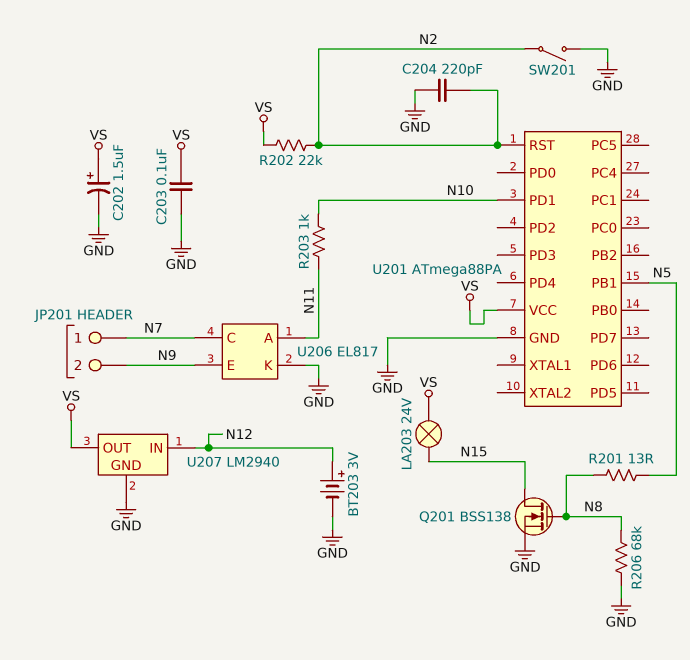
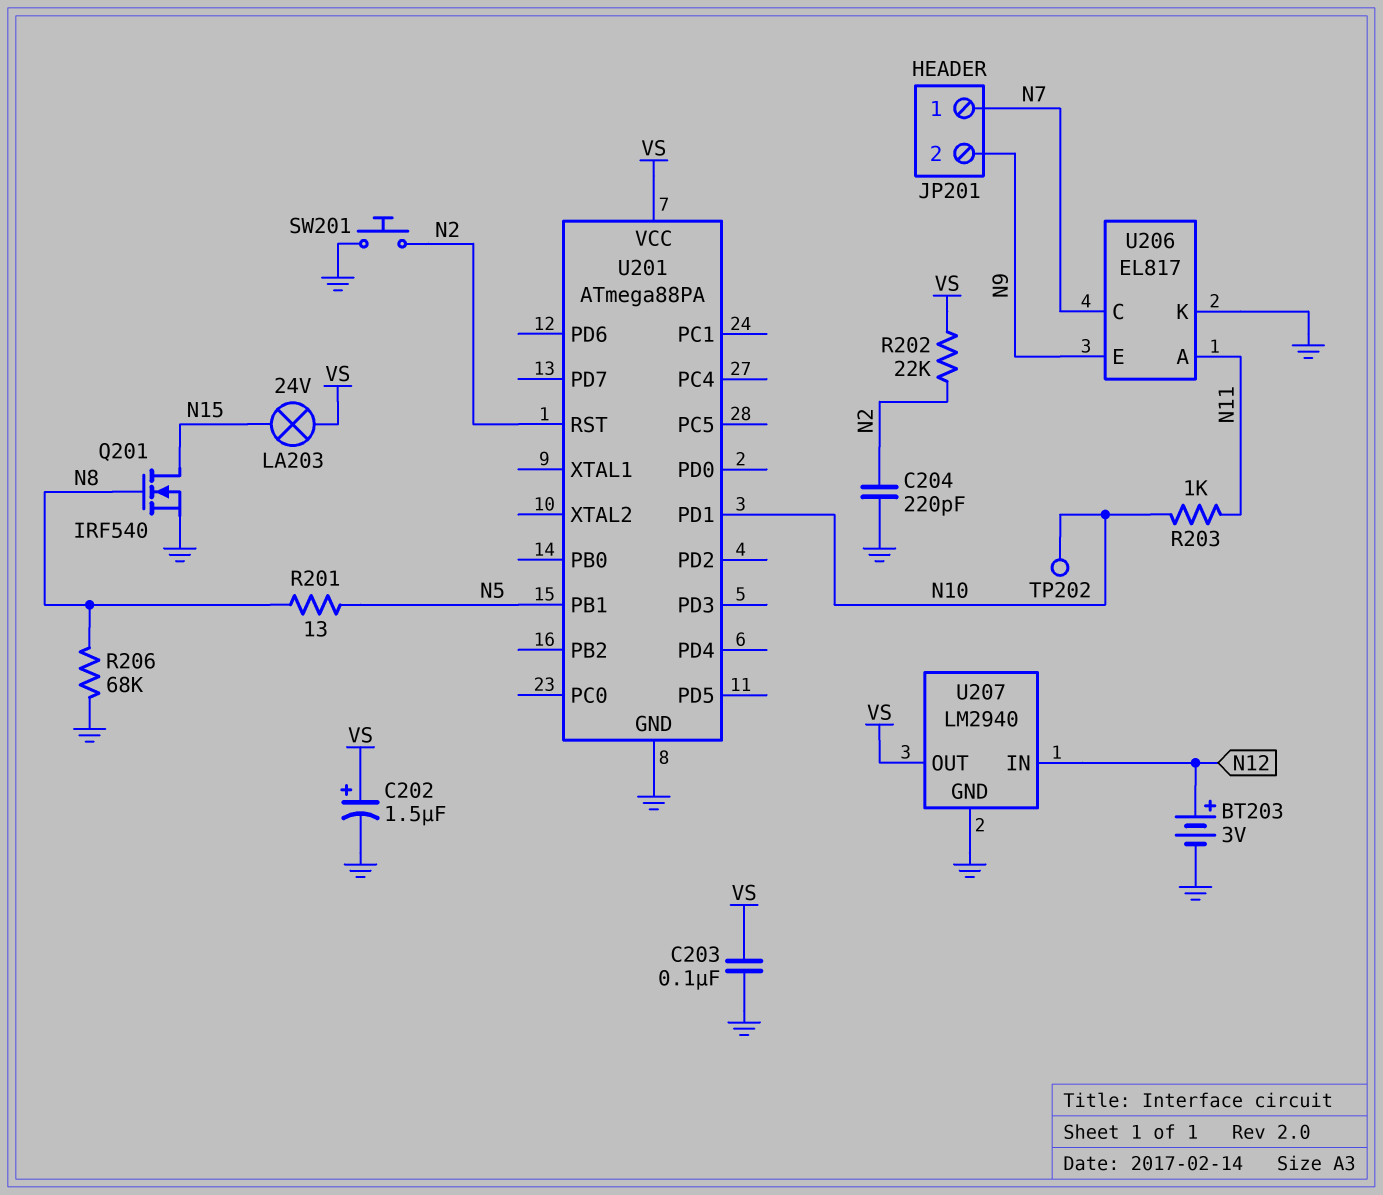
Q201: NMOS BSS138 (G N8, D N15, S GND) -> NMOS IRF540 (G N8, D N15, S GND)
SW201: switch (GND, N2) -> button (GND, N2)
TP202: none -> test point (N10)

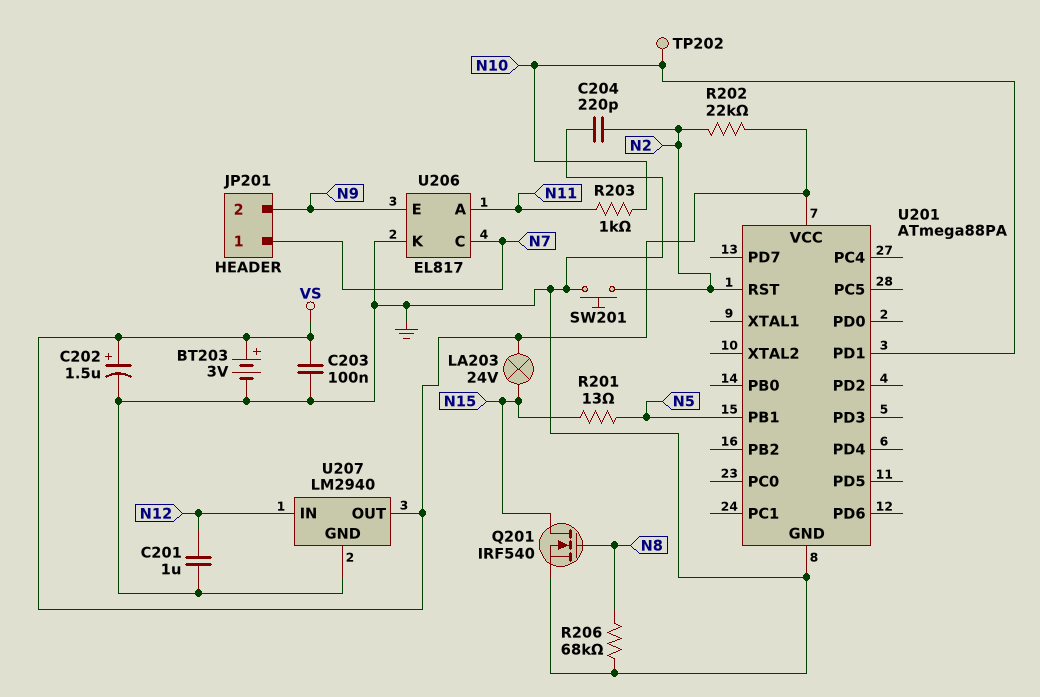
BT203: 3V (plus N12, minus GND) -> 3V (plus VS, minus GND)
C201: none -> 1uF (GND, N12)
R201: 13 (N5, N8) -> 13 (N5, N15)

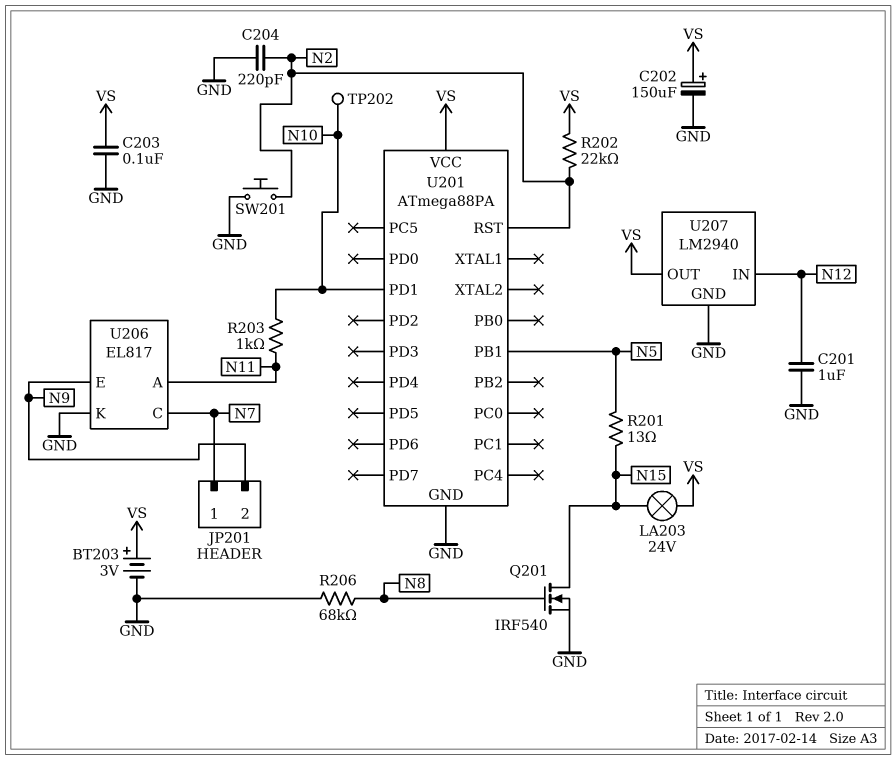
C202: 1.5uF (plus VS, minus GND) -> 150uF (plus VS, minus GND)

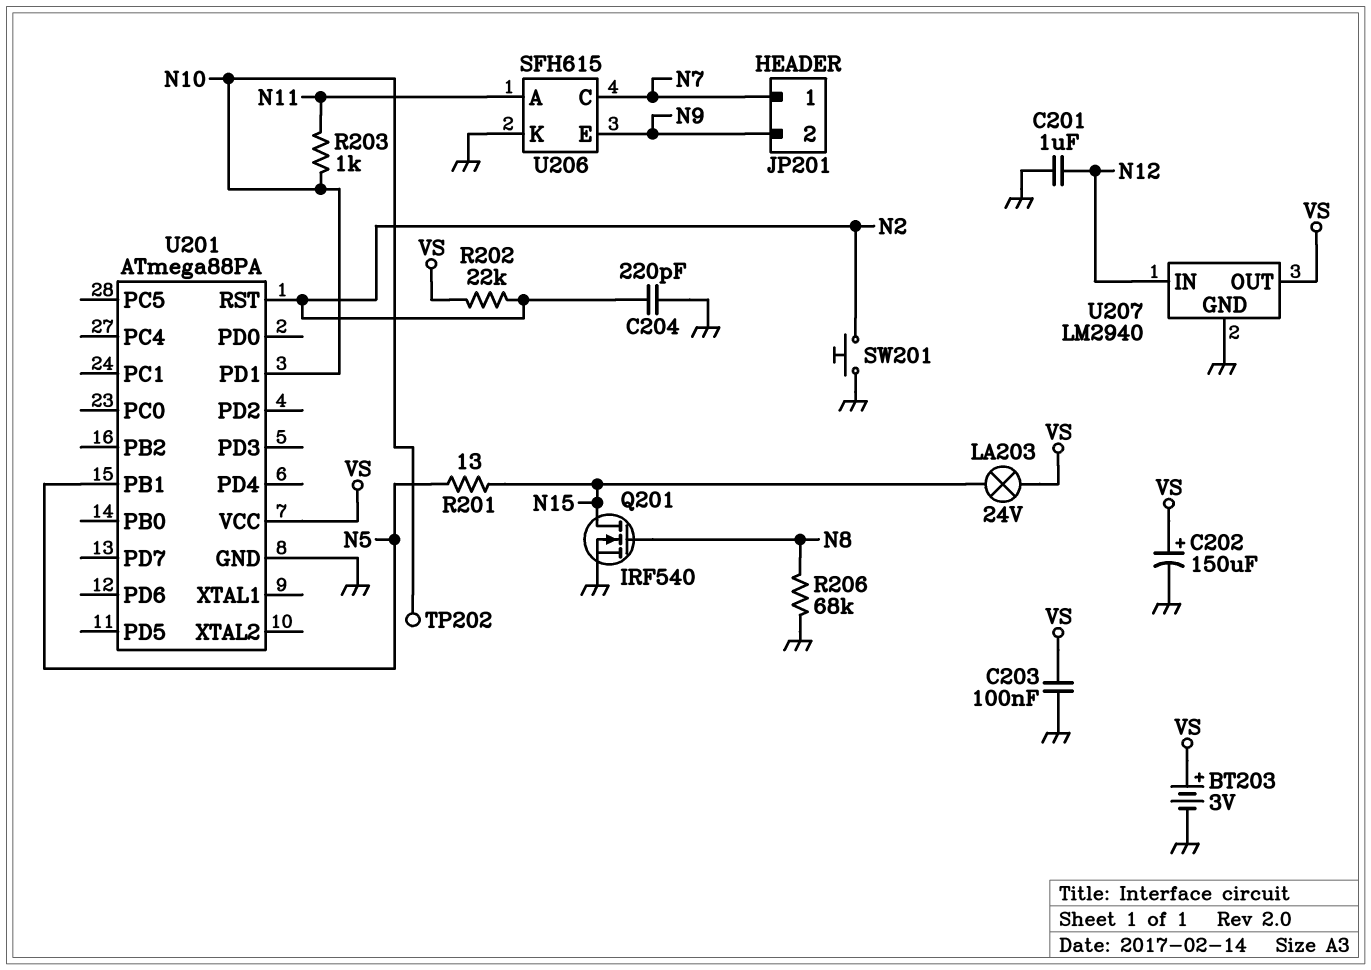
U206: EL817 -> SFH615

